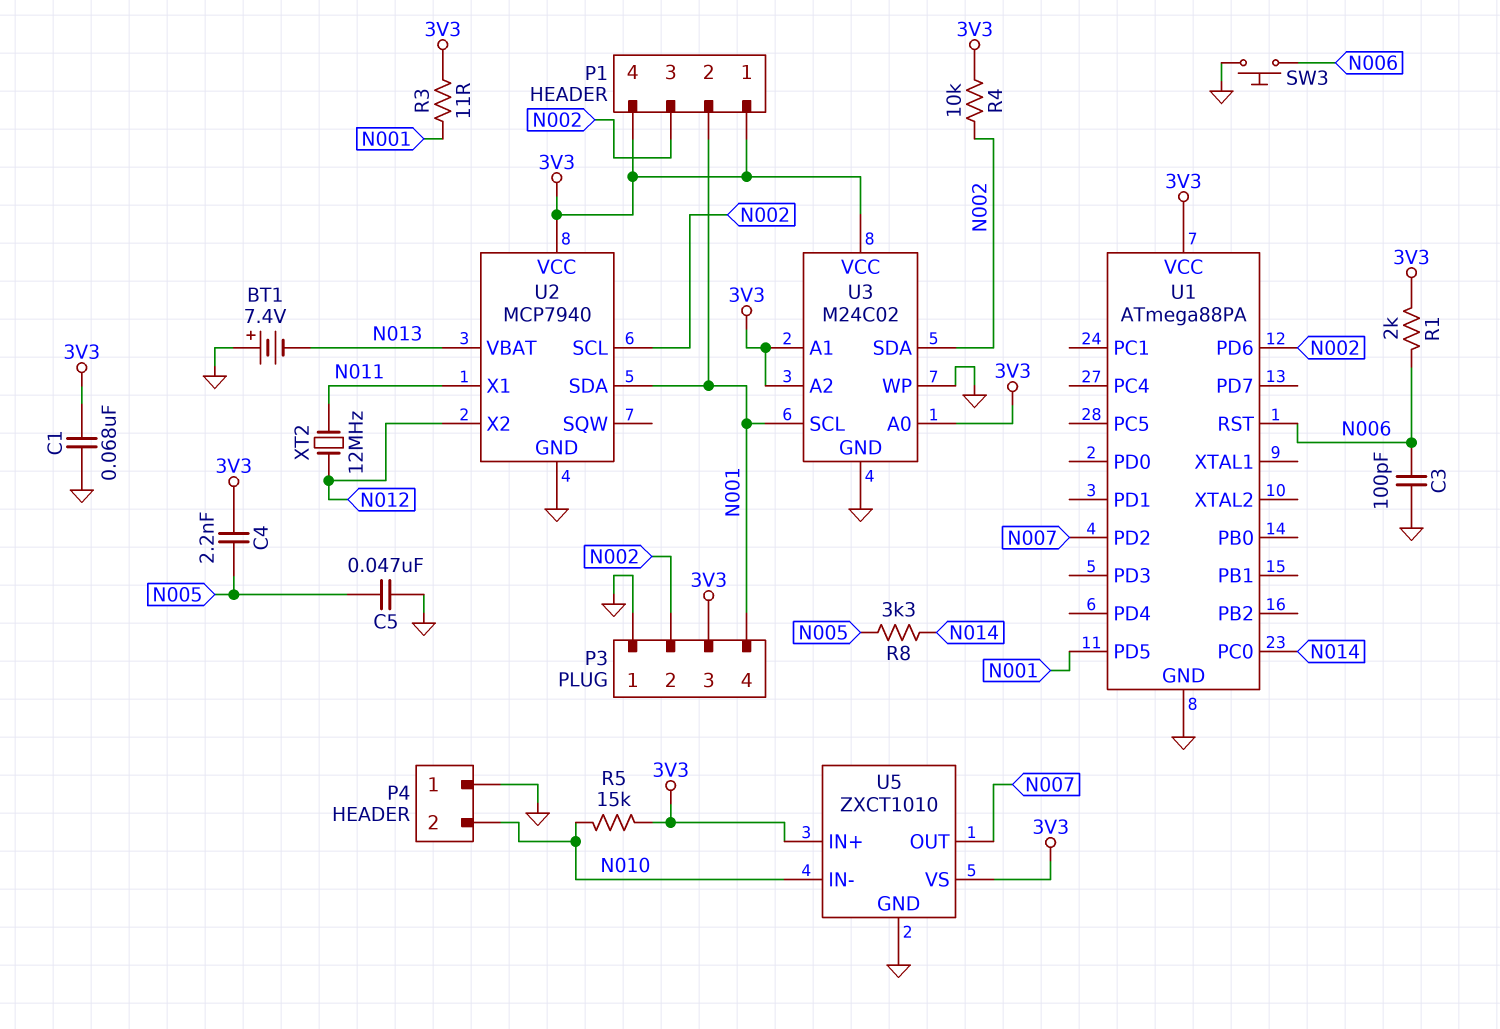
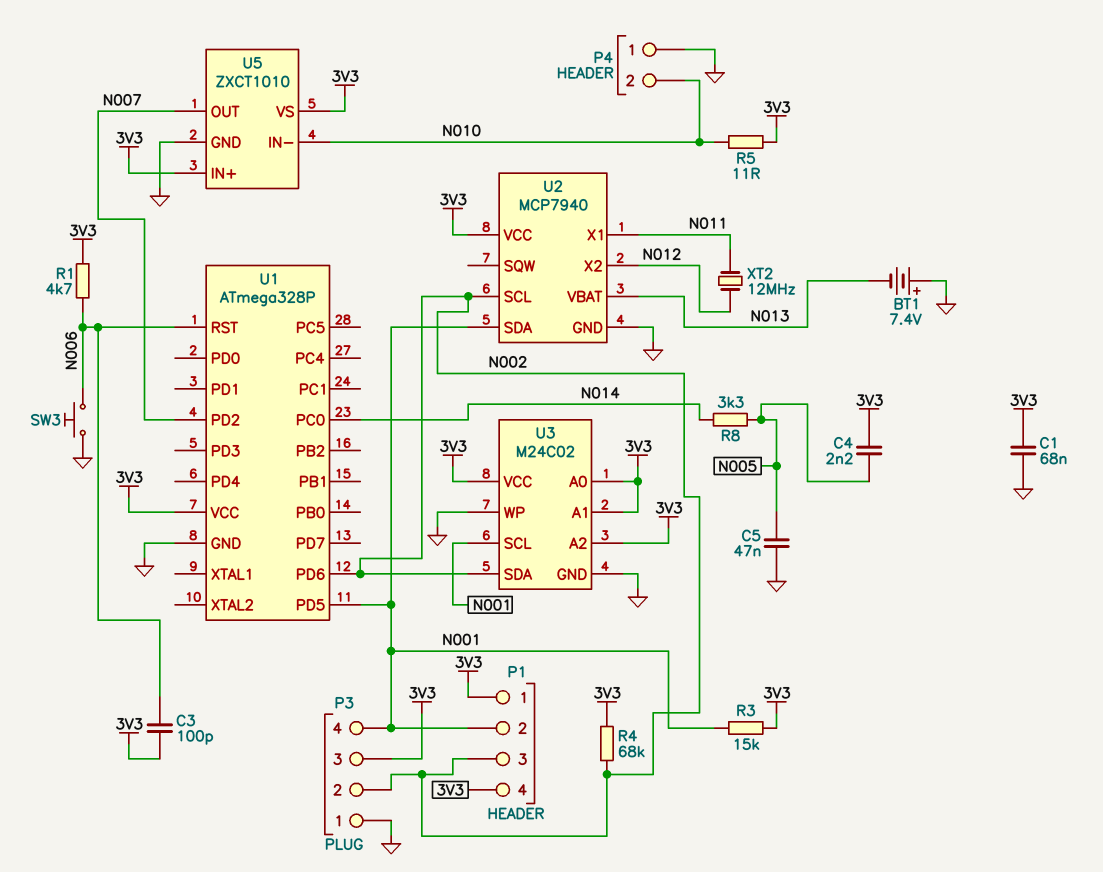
C3: 100pF (GND, N006) -> 100pF (3V3, N006)
R1: 2k (3V3, N006) -> 4.7k (3V3, N006)
R3: 11 (3V3, N001) -> 15k (3V3, N001)
R4: 10k (3V3, N002) -> 68k (3V3, N002)
R5: 15k (3V3, N010) -> 11 (3V3, N010)
U1: ATmega88PA -> ATmega328P

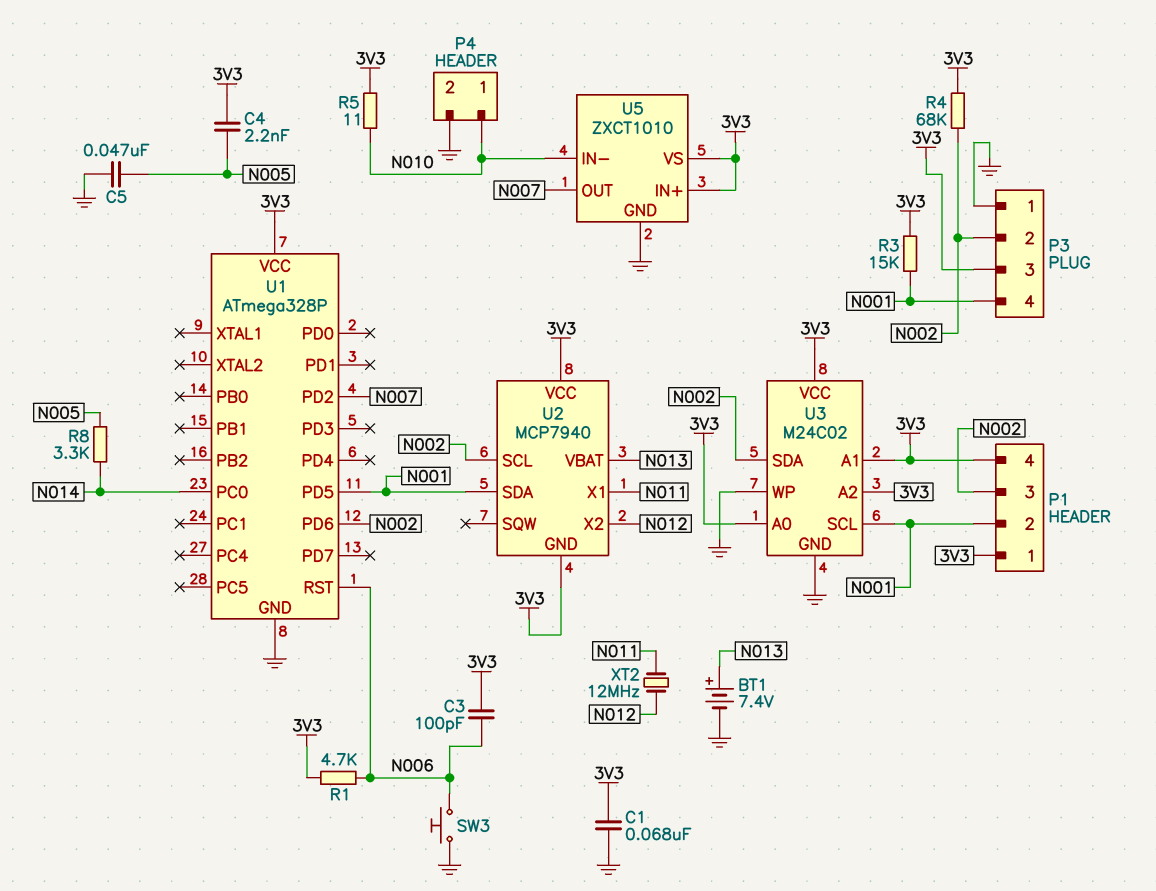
BT1: 7.4V (plus GND, minus N013) -> 7.4V (plus N013, minus GND)
P4 pin 1: GND -> N010
P4 pin 2: N010 -> GND
U2 pin GND: GND -> 3V3

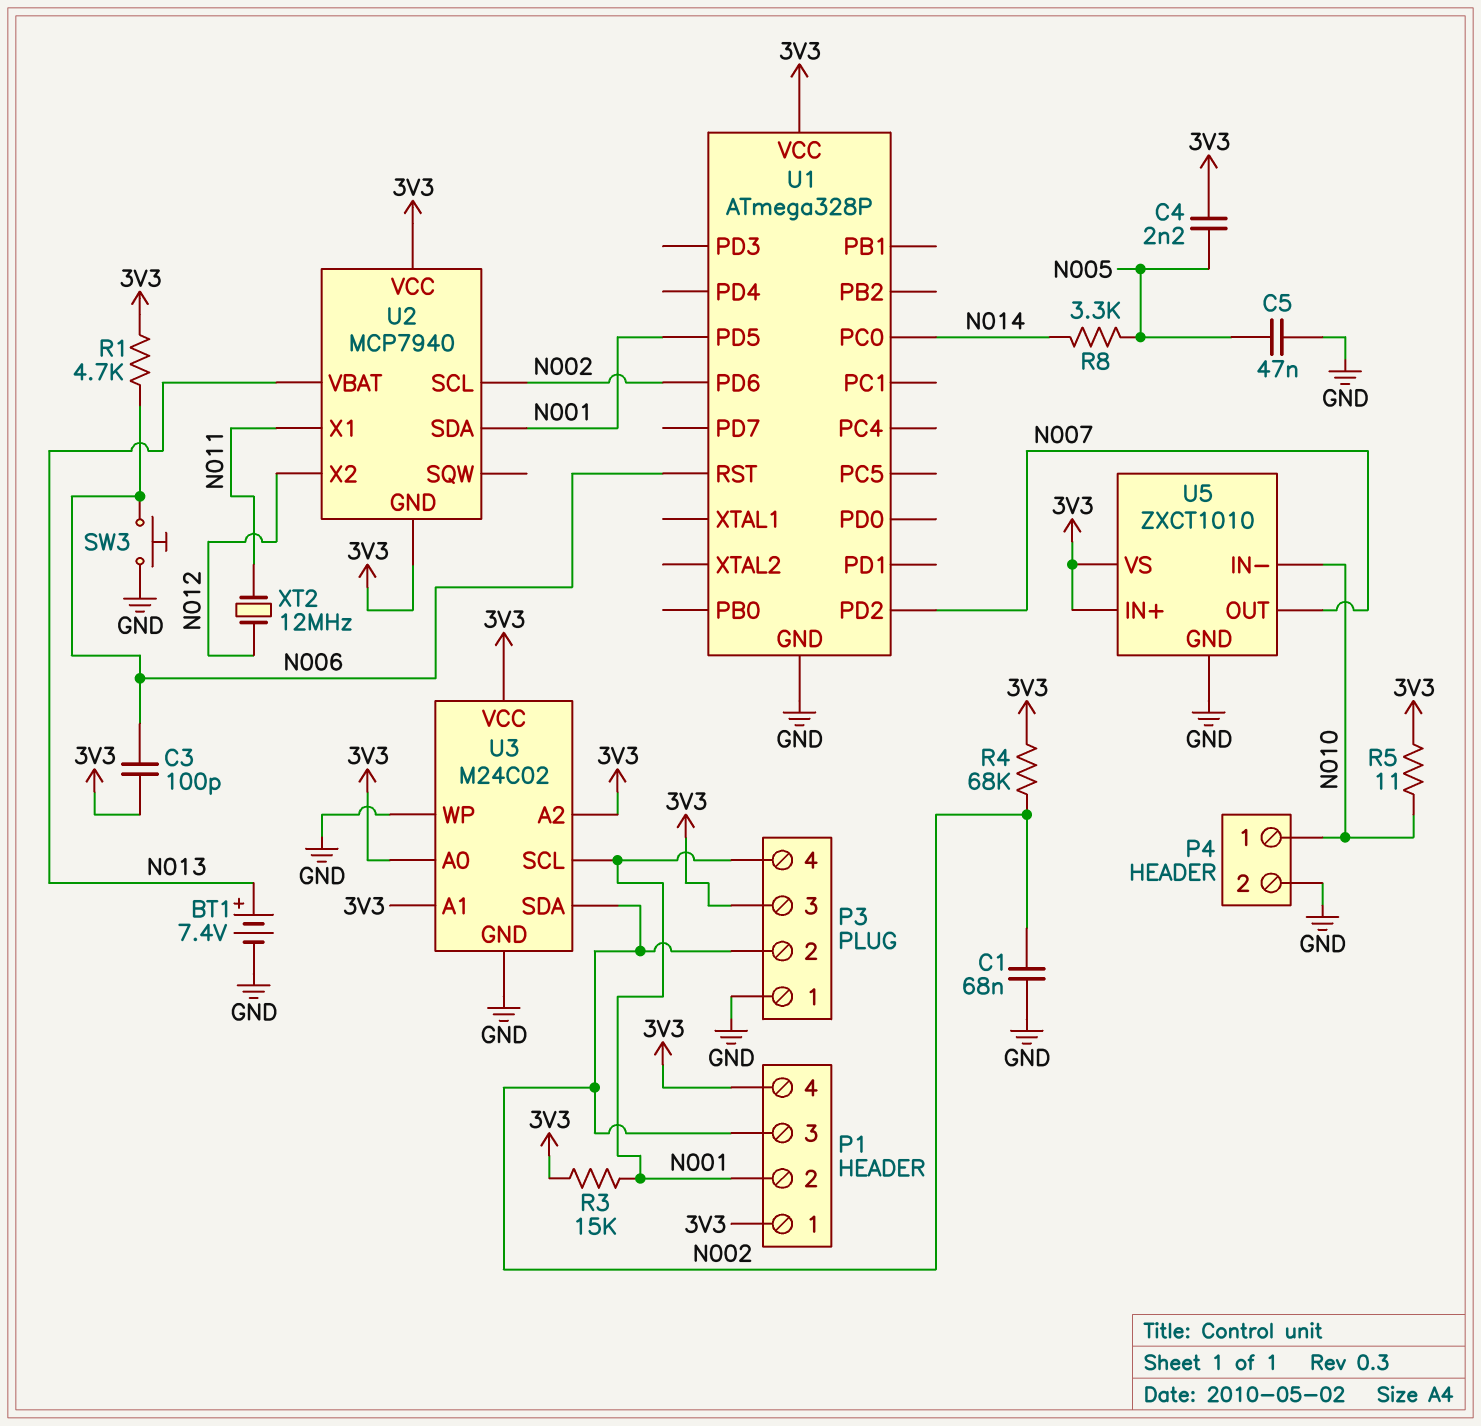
C1: 68nF (3V3, GND) -> 68nF (GND, N002)

